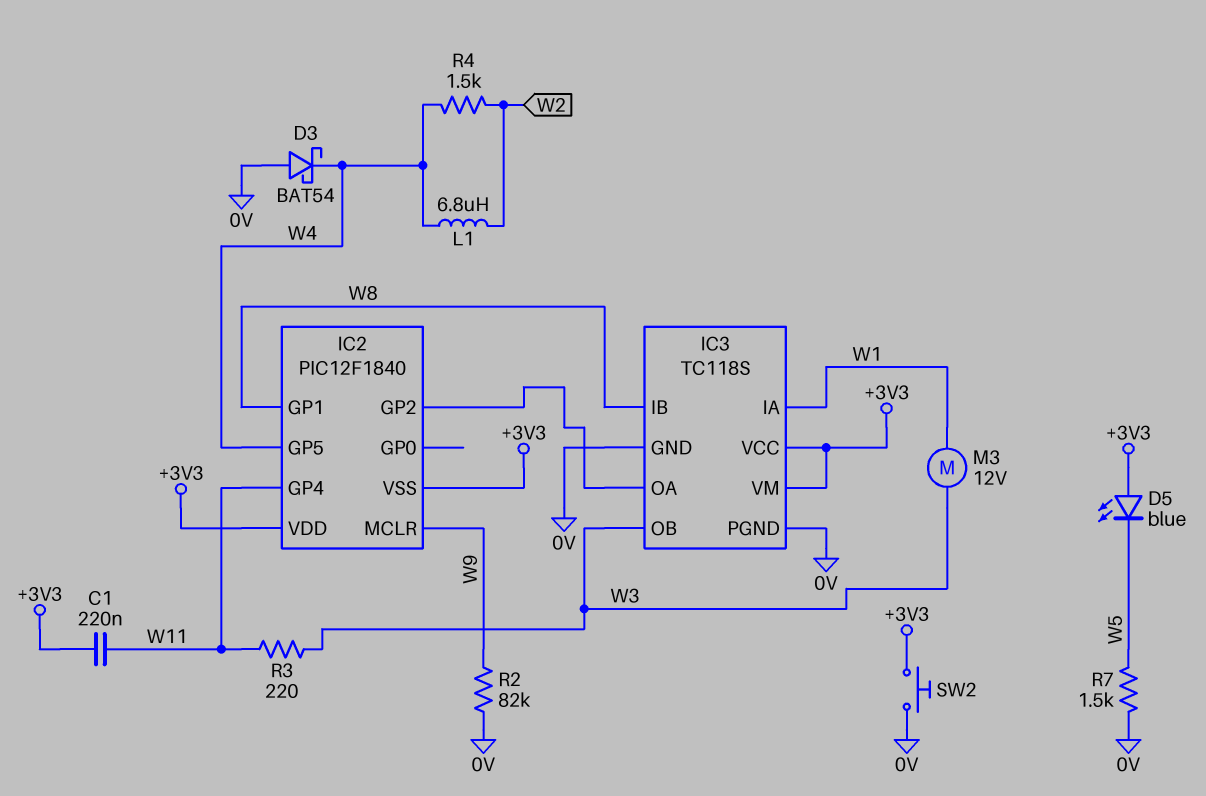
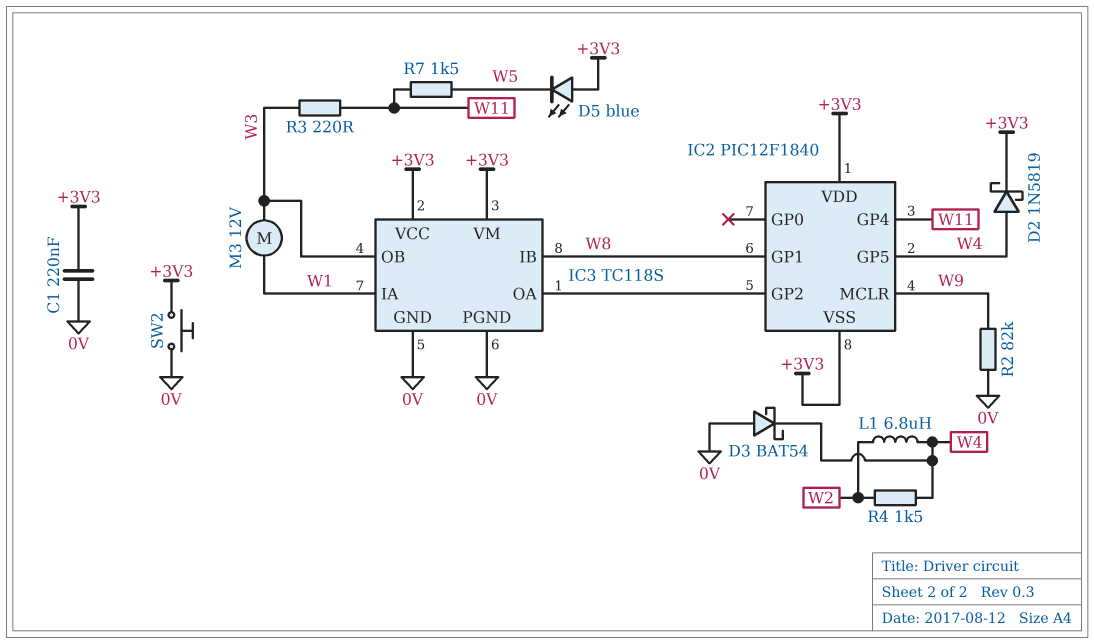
C1: 220nF (+3V3, W11) -> 220nF (+3V3, 0V)
D2: none -> schottky 1N5819 (A W4, K +3V3)
R7: 1.5k (0V, W5) -> 1.5k (W5, W11)

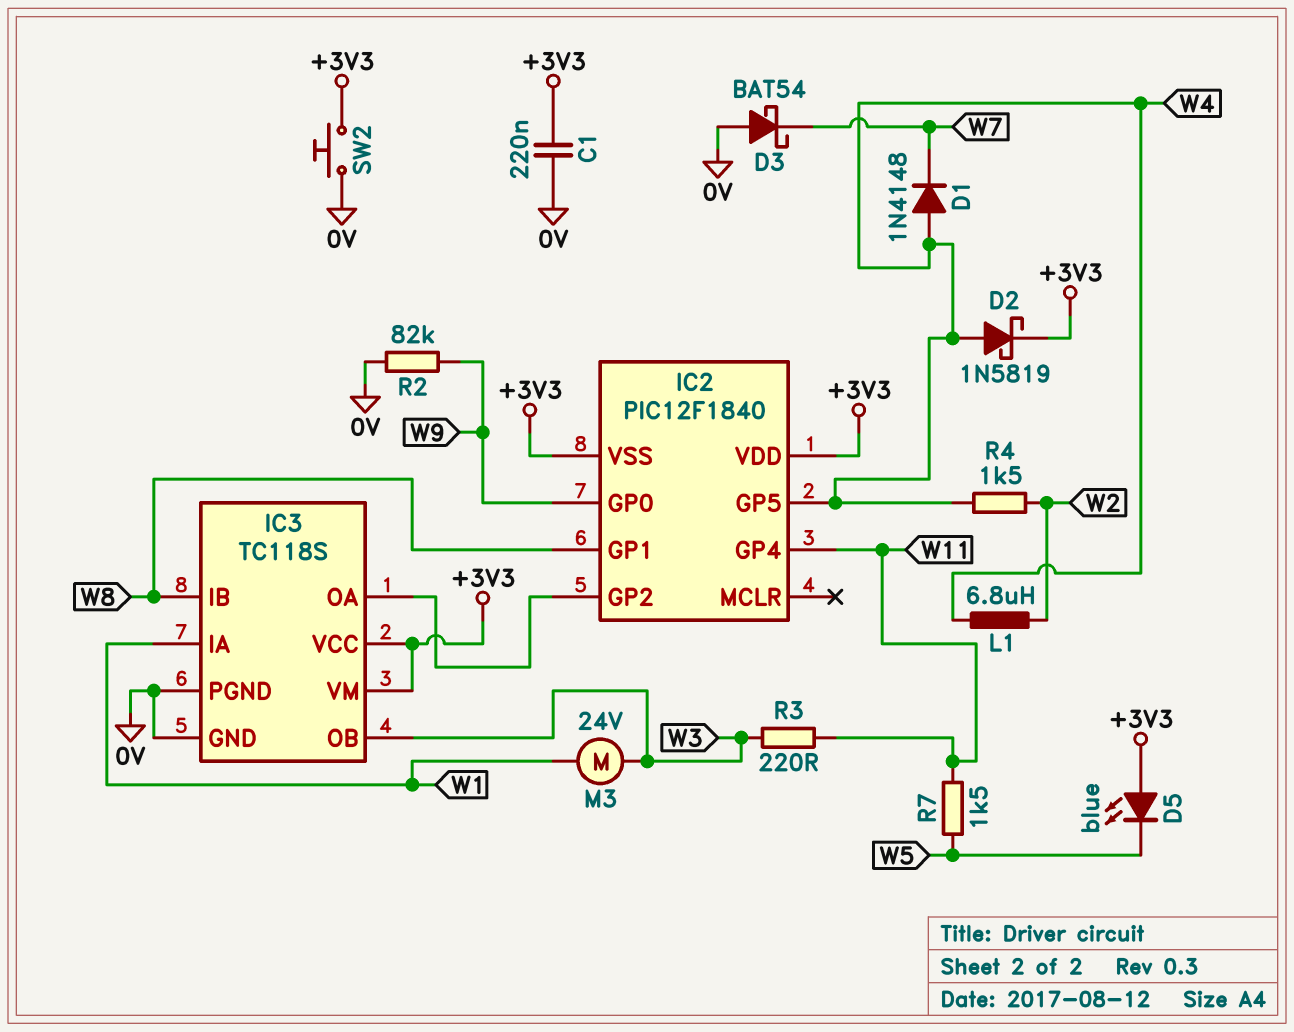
D1: none -> diode 1N4148 (A W4, K W7)
D3: schottky BAT54 (A 0V, K W4) -> schottky BAT54 (A 0V, K W7)
IC2 pin GP0: none -> W9
IC2 pin MCLR: W9 -> none
M3: motor 12V (W1, W3) -> motor 24V (W1, W3)

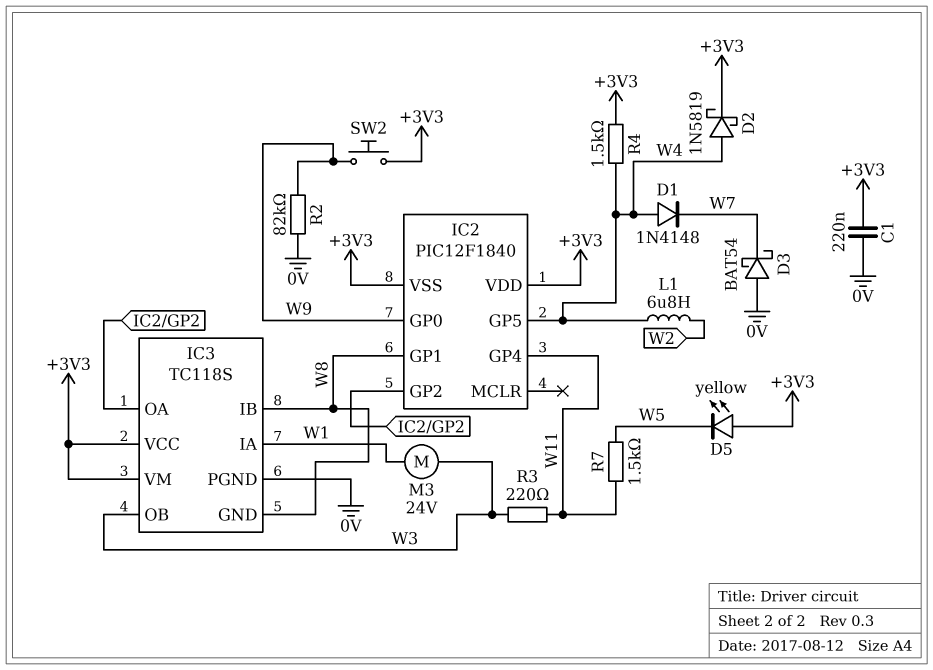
D5: LED blue (A +3V3, K W5) -> LED yellow (A +3V3, K W5)
IC3 pin GND: 0V -> W8
R4: 1.5k (W2, W4) -> 1.5k (+3V3, W4)
SW2: button (+3V3, 0V) -> button (+3V3, W9)

